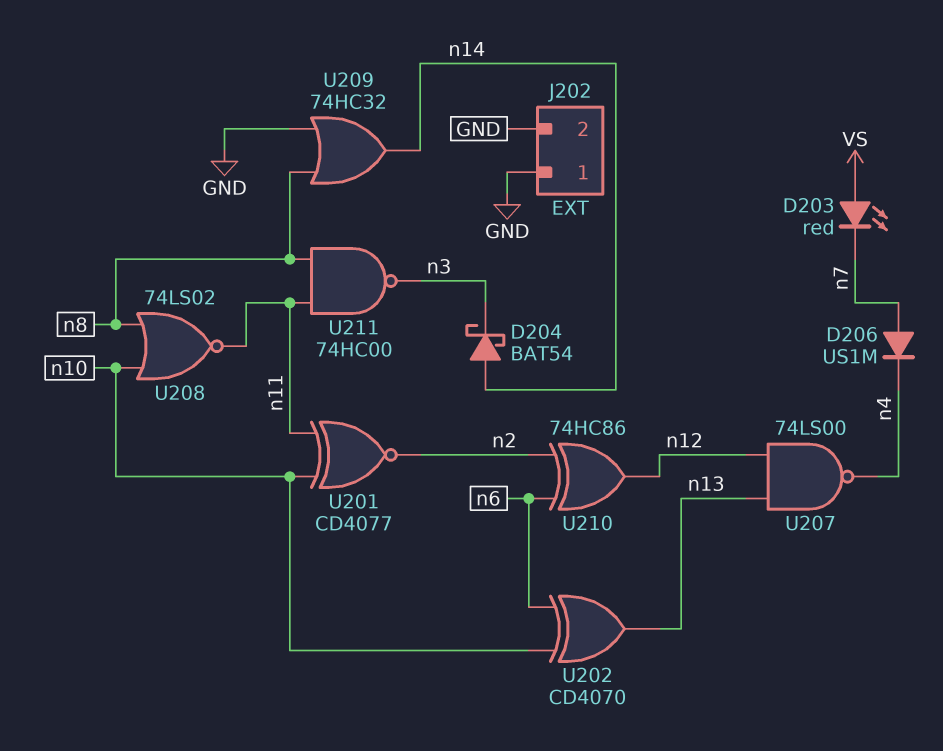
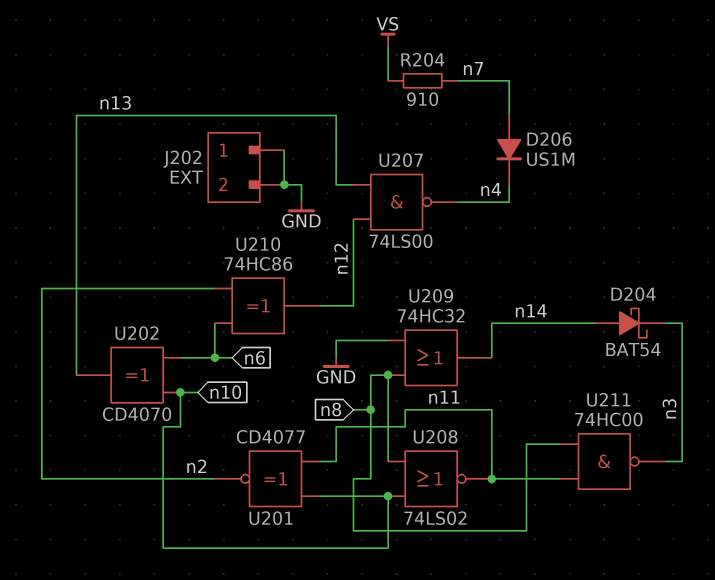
D203: LED red (A VS, K n7) -> none
R204: none -> 910 (VS, n7)

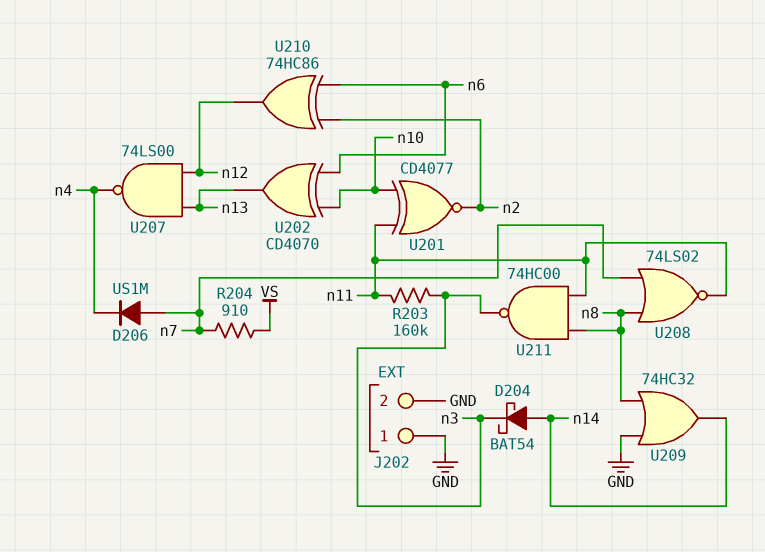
R203: none -> 160k (n3, n11)
U208: NOR 74LS02 (in n8, in n10, out n11) -> NOR 74LS02 (in n7, in n8, out n11)

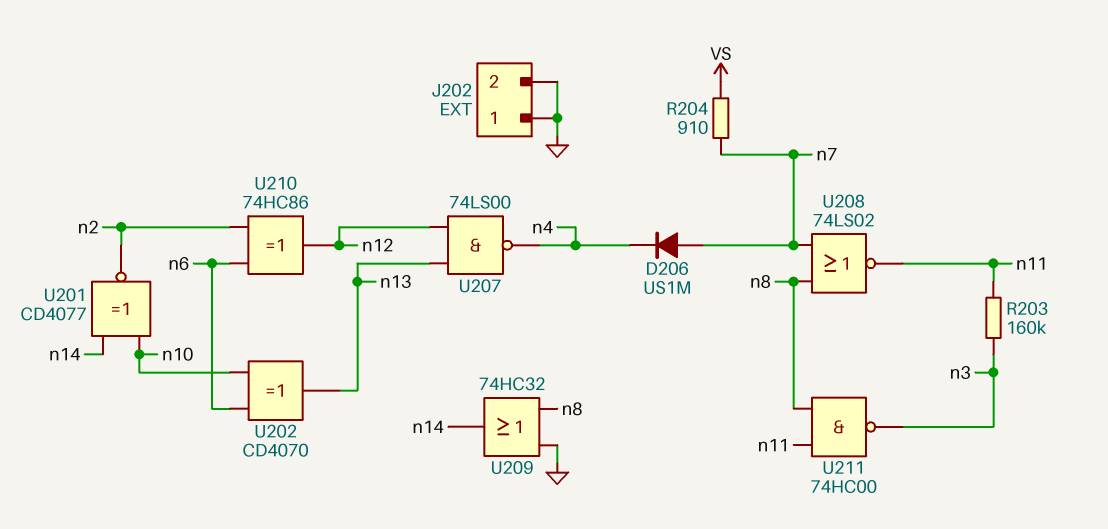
D204: schottky BAT54 (A n14, K n3) -> none
U201: XNOR CD4077 (in n10, in n11, out n2) -> XNOR CD4077 (in n10, in n14, out n2)

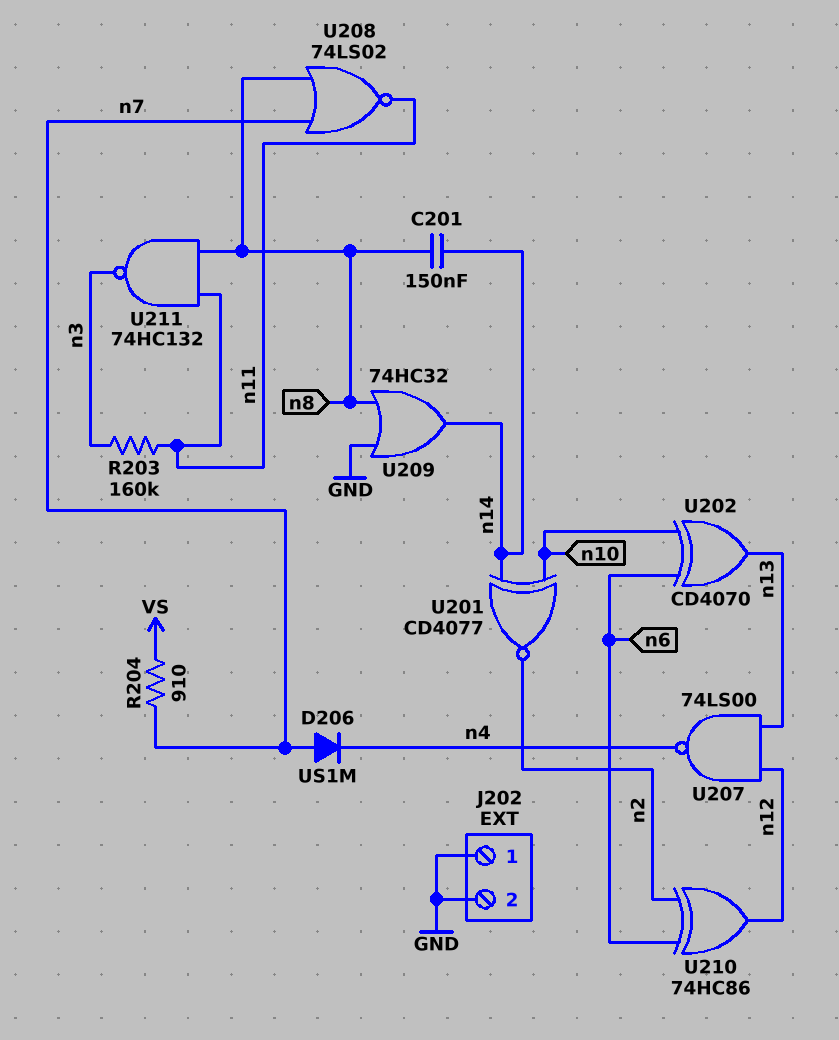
C201: none -> 150nF (n8, n14)
U211: NAND 74HC00 (in n8, in n11, out n3) -> NAND 74HC132 (in n8, in n11, out n3)

